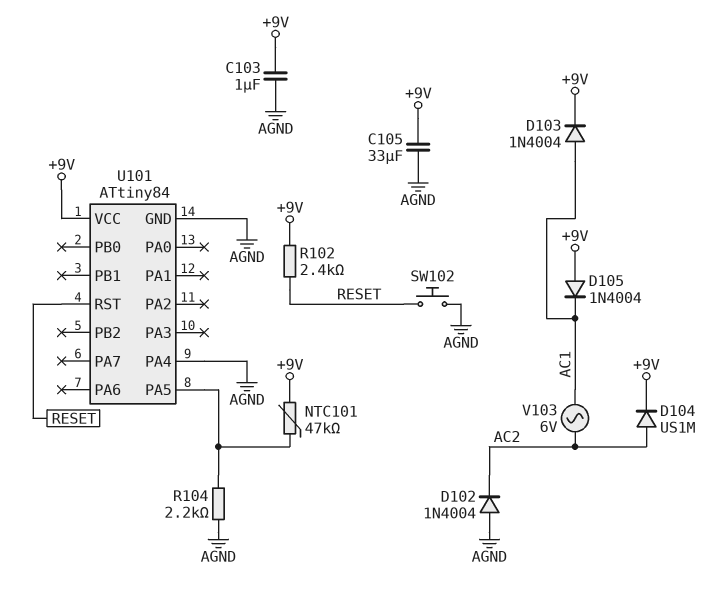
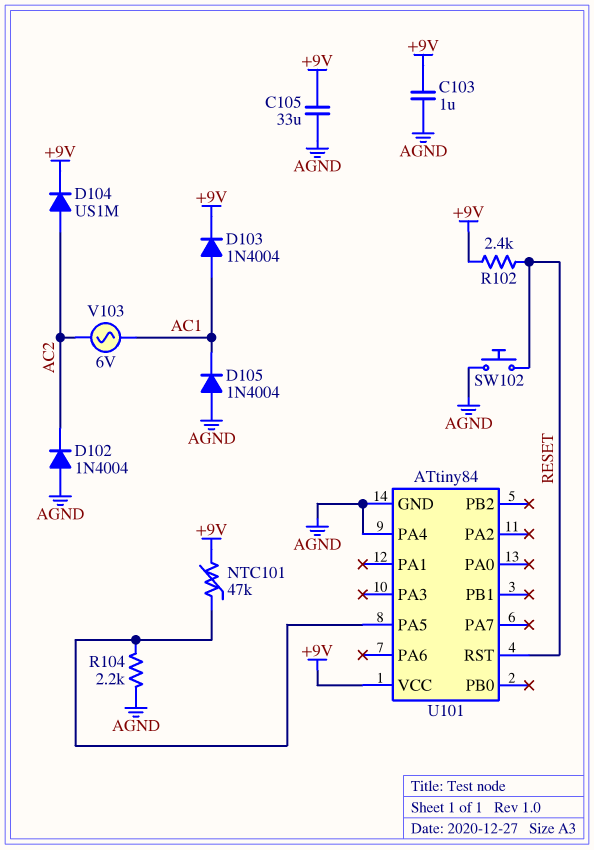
D105: diode 1N4004 (A +9V, K AC1) -> diode 1N4004 (A AGND, K AC1)

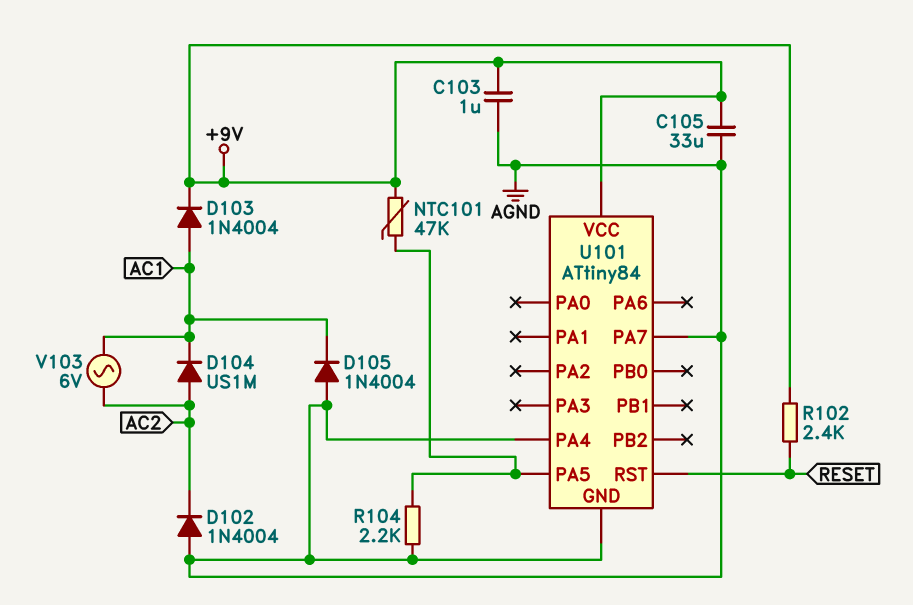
D104: diode US1M (A AC2, K +9V) -> diode US1M (A AC2, K AC1)
SW102: button (AGND, RESET) -> none
U101 pin PA7: none -> AGND

